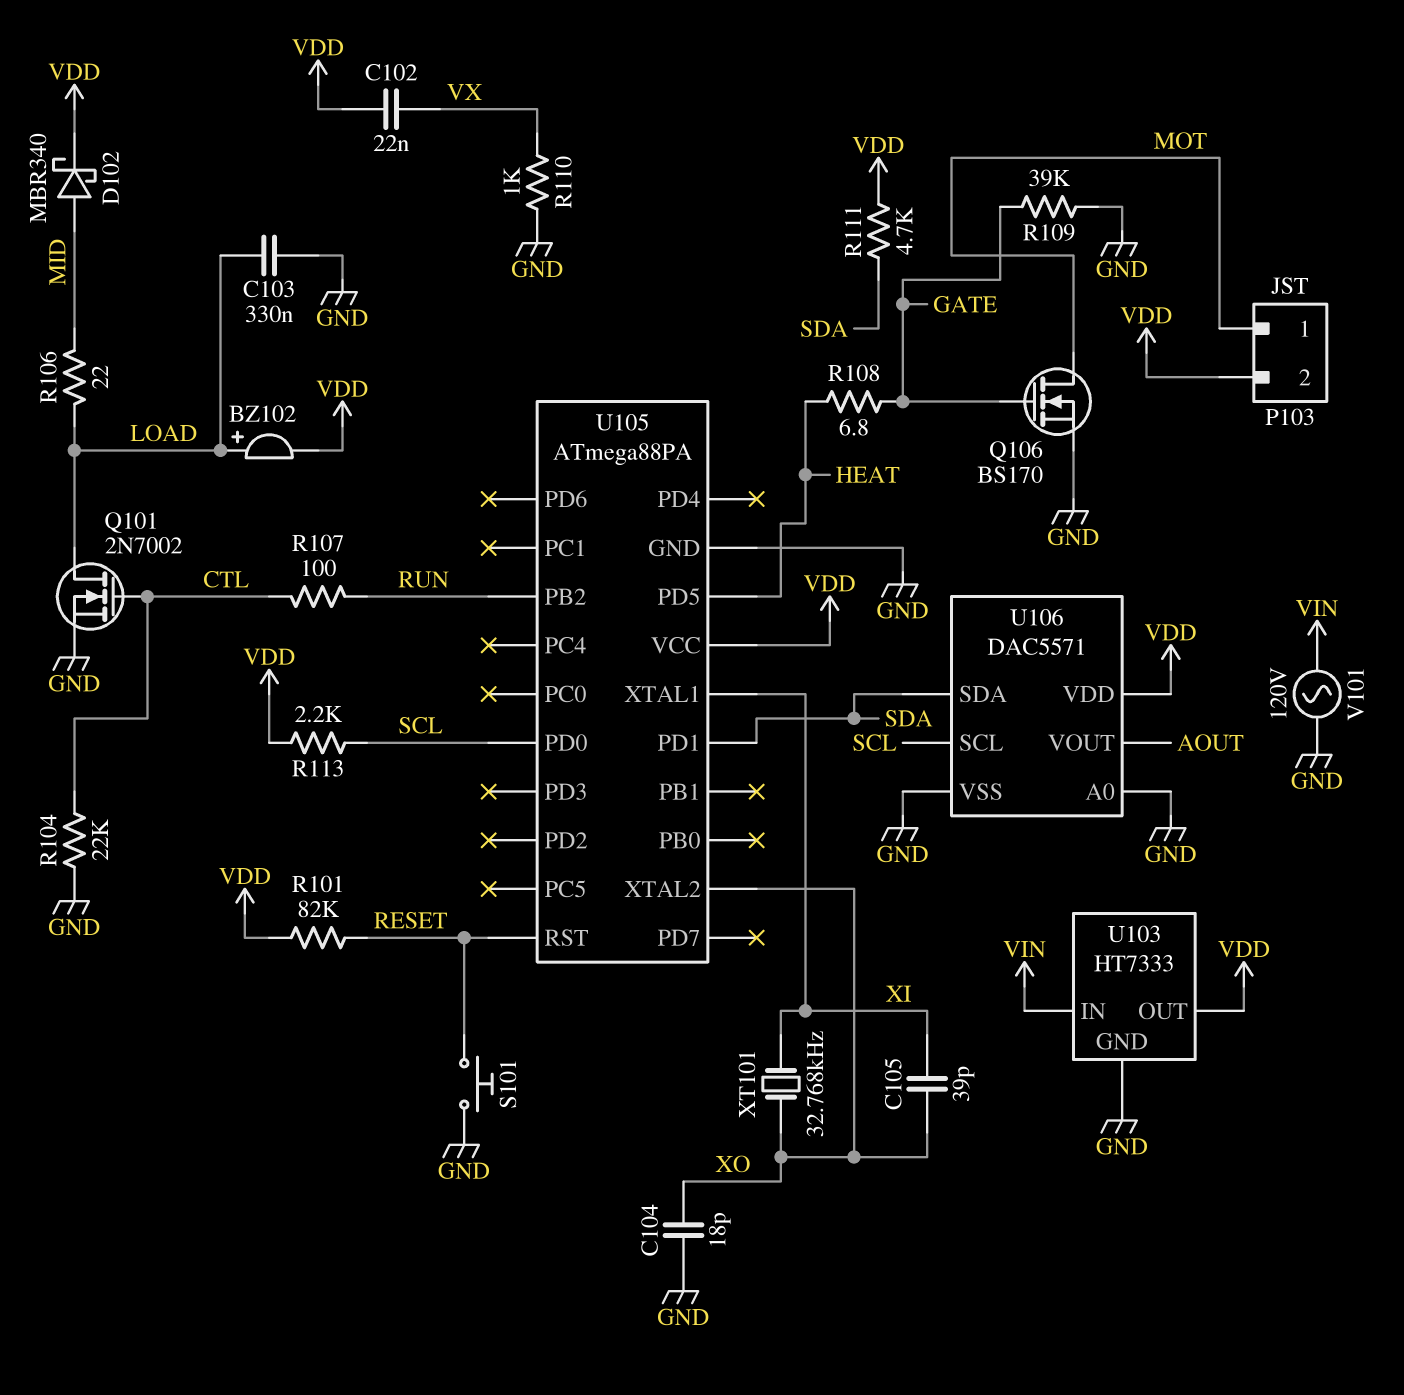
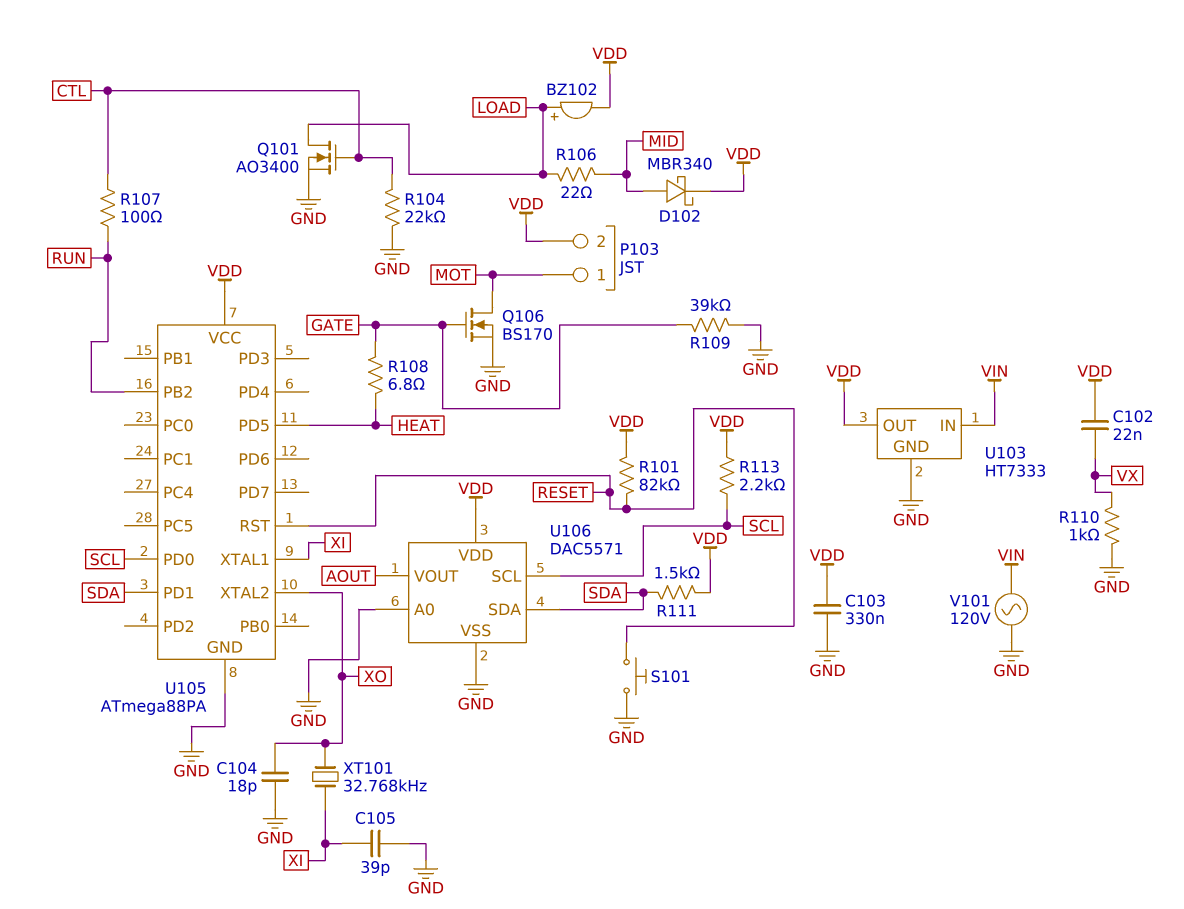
C103: 330nF (GND, LOAD) -> 330nF (GND, VDD)
C105: 39pF (XI, XO) -> 39pF (GND, XI)
Q101: NMOS 2N7002 (G CTL, D LOAD, S GND) -> NMOS AO3400 (G CTL, D LOAD, S GND)
R111: 4.7k (SDA, VDD) -> 1.5k (SDA, VDD)

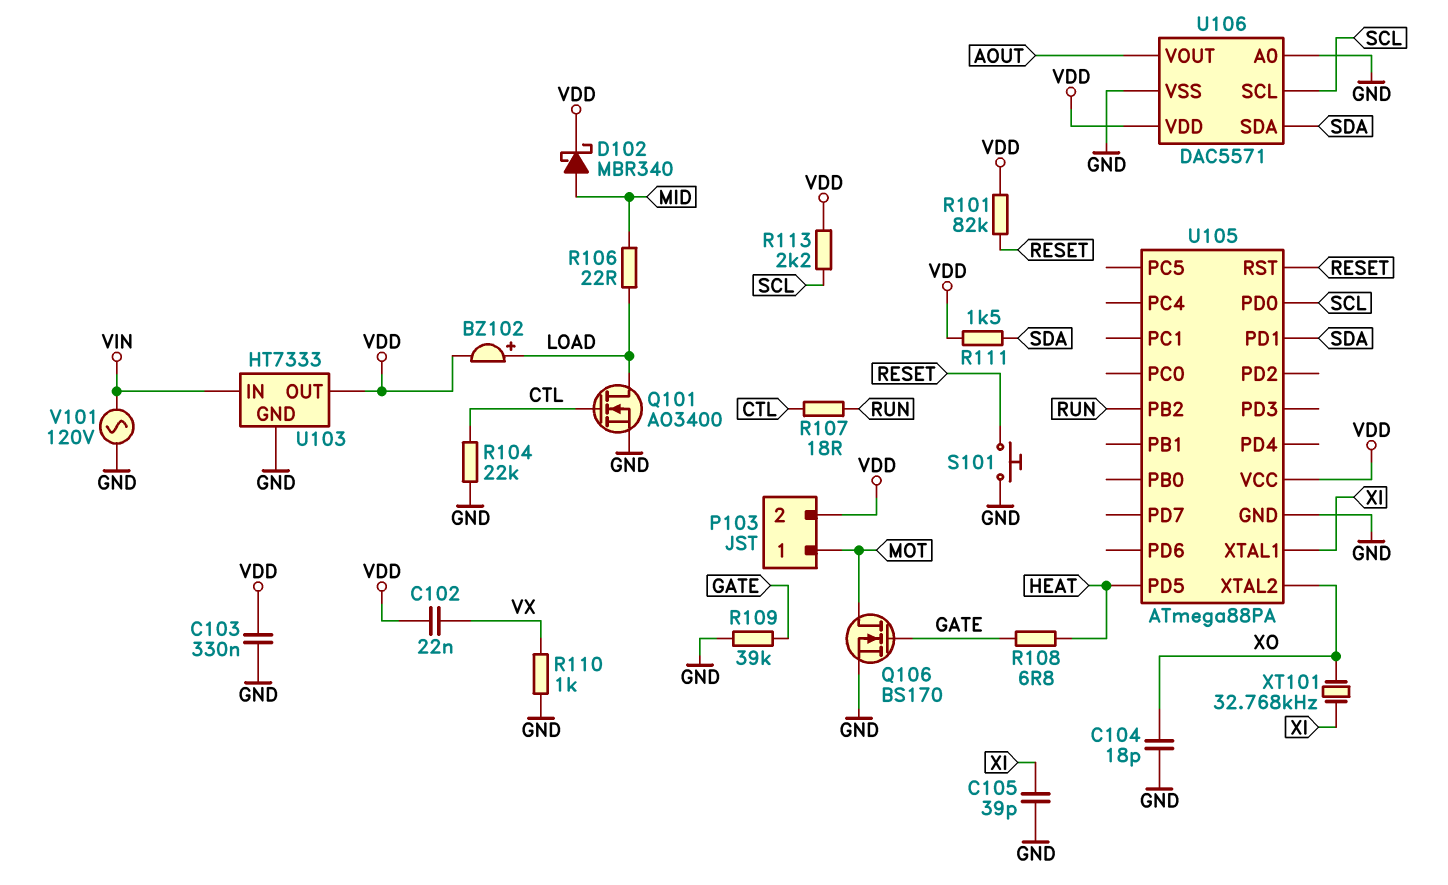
R107: 100 (CTL, RUN) -> 18 (CTL, RUN)

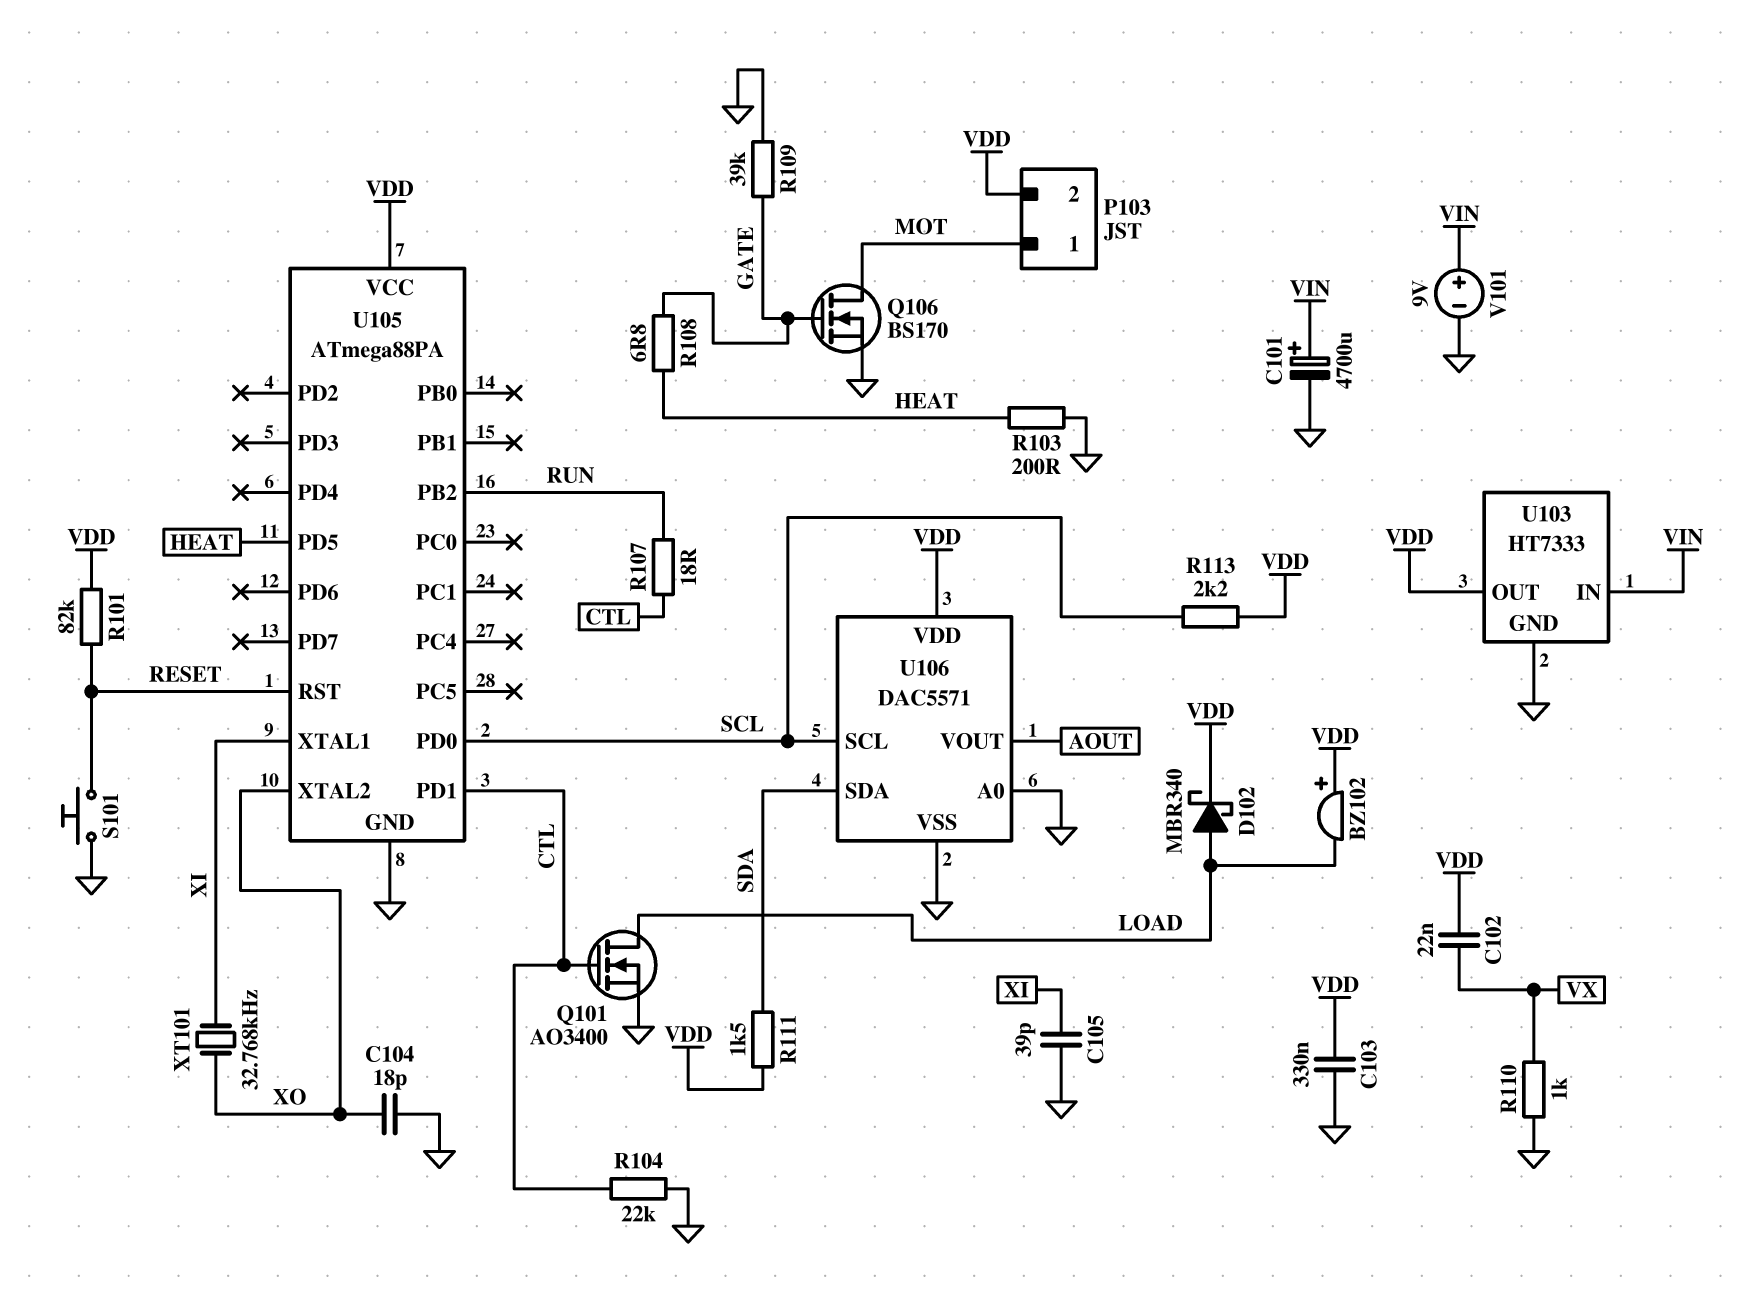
BZ102: buzzer (plus LOAD, minus VDD) -> buzzer (plus VDD, minus LOAD)
C101: none -> 4700uF (plus VIN, minus GND)
D102: schottky MBR340 (A MID, K VDD) -> schottky MBR340 (A LOAD, K VDD)
R103: none -> 200 (GND, HEAT)
R106: 22 (LOAD, MID) -> none
U105 pin PD1: SDA -> CTL
V101: AC 120V (GND, VIN) -> 9V (plus VIN, minus GND)

